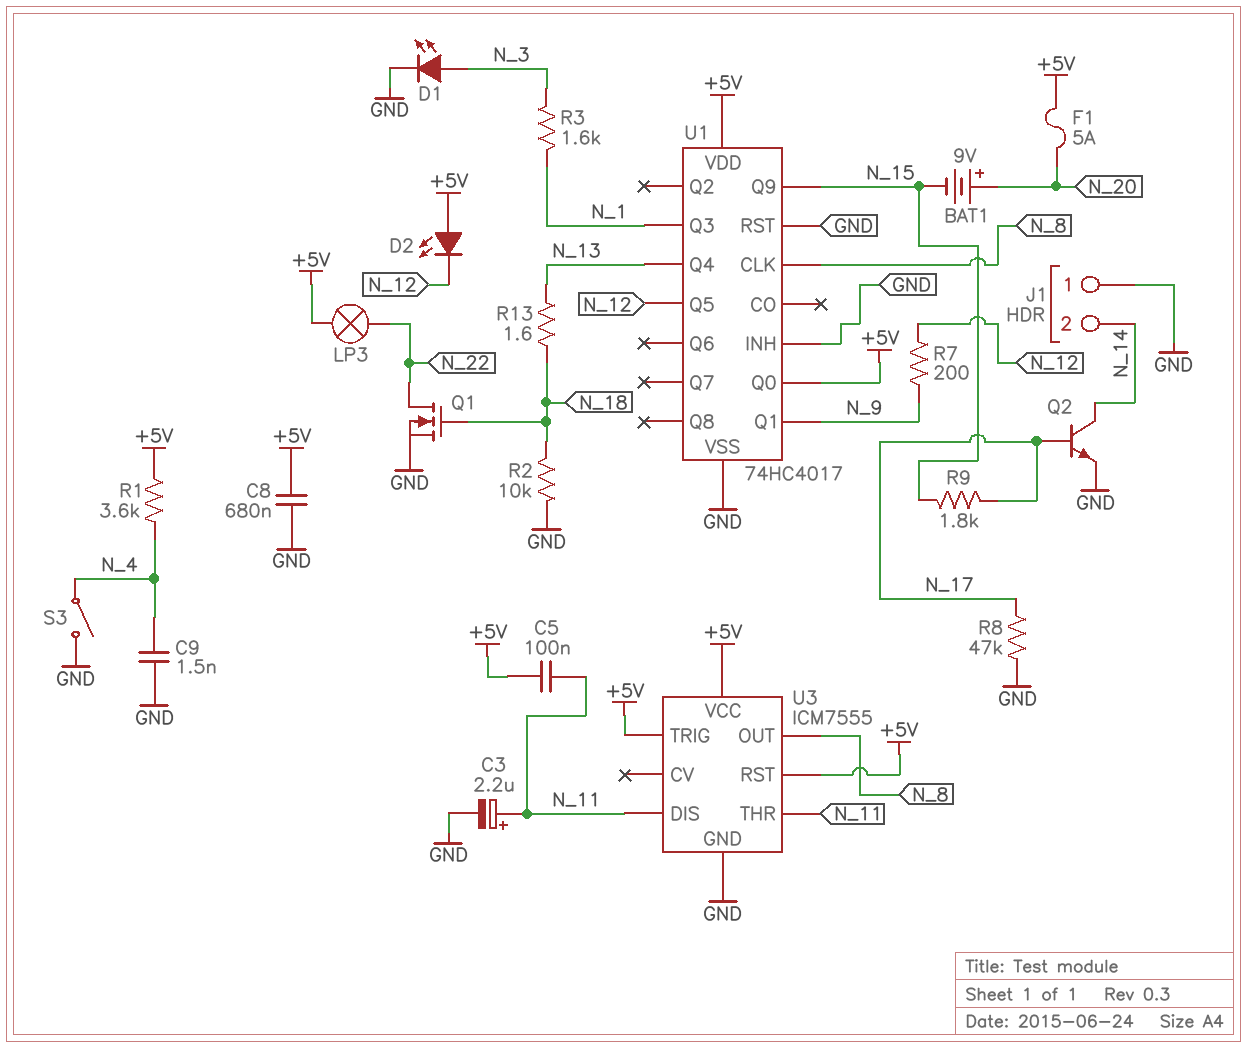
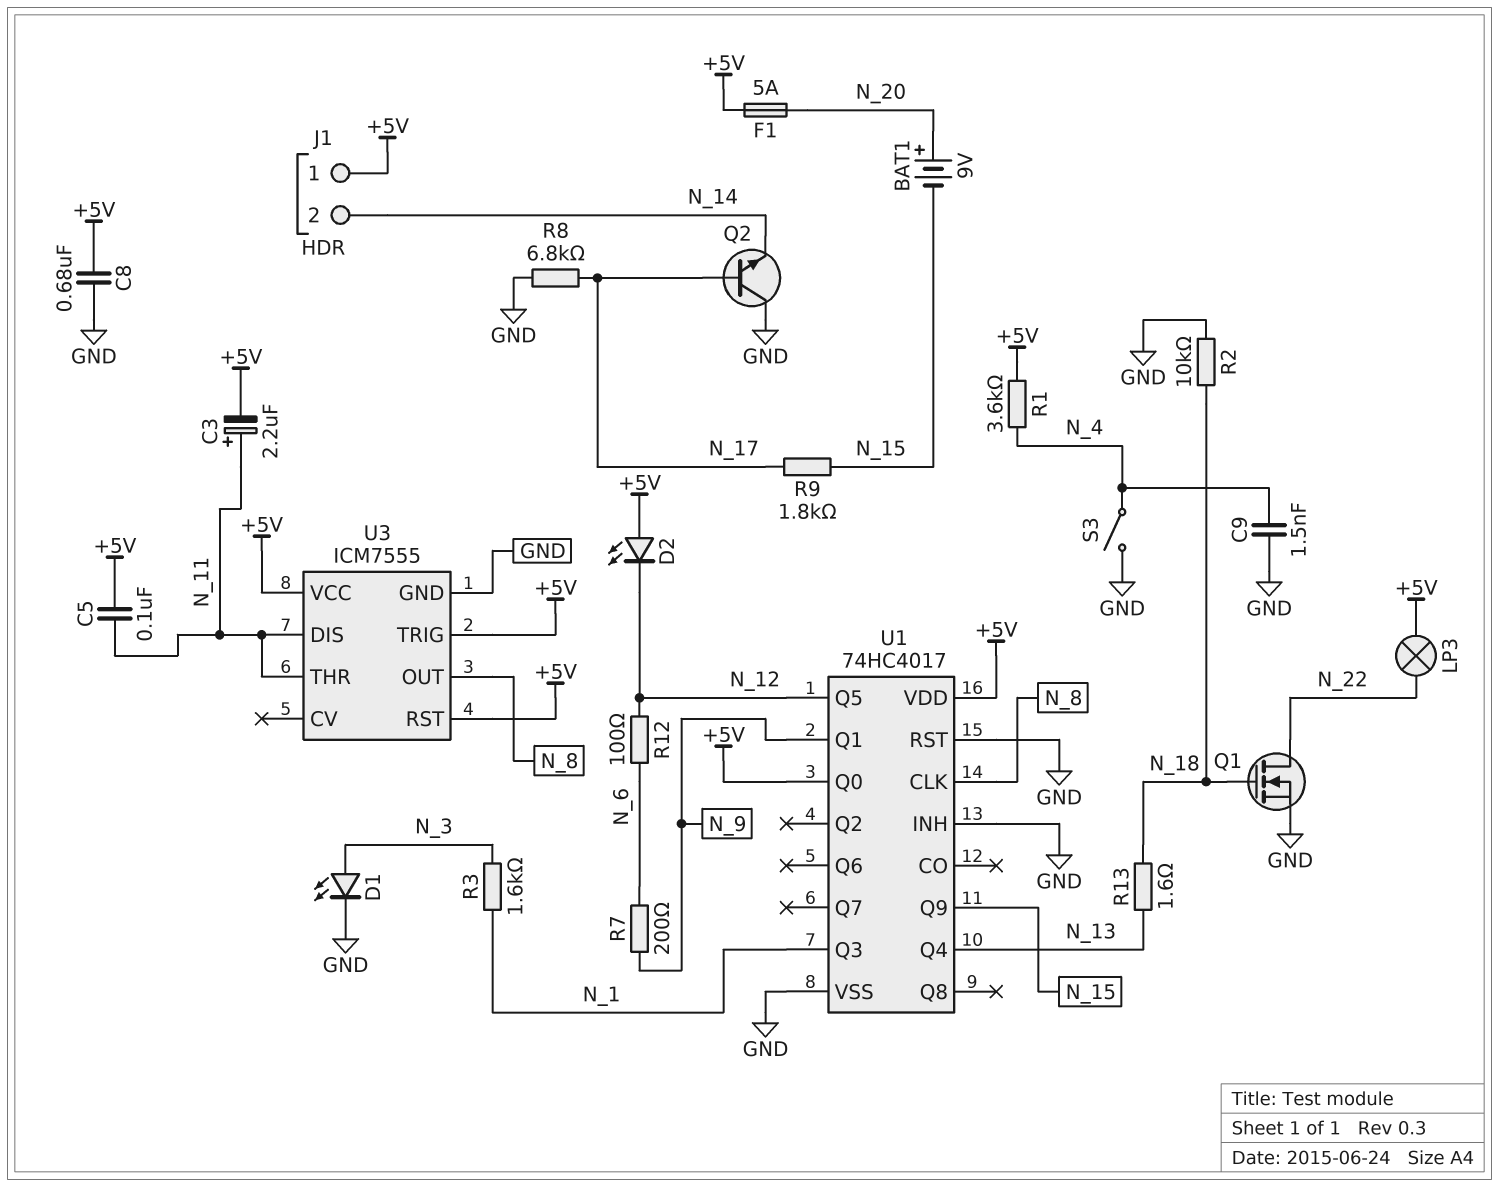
C3: 2.2uF (plus N_11, minus GND) -> 2.2uF (plus N_11, minus +5V)
J1 pin 1: GND -> +5V
Q2: NPN (B N_17, C N_14, E GND) -> NPN (B N_17, C GND, E N_14)
R7: 200 (N_9, N_12) -> 200 (N_6, N_9)
R8: 47k (GND, N_17) -> 6.8k (GND, N_17)
R12: none -> 100 (N_6, N_12)

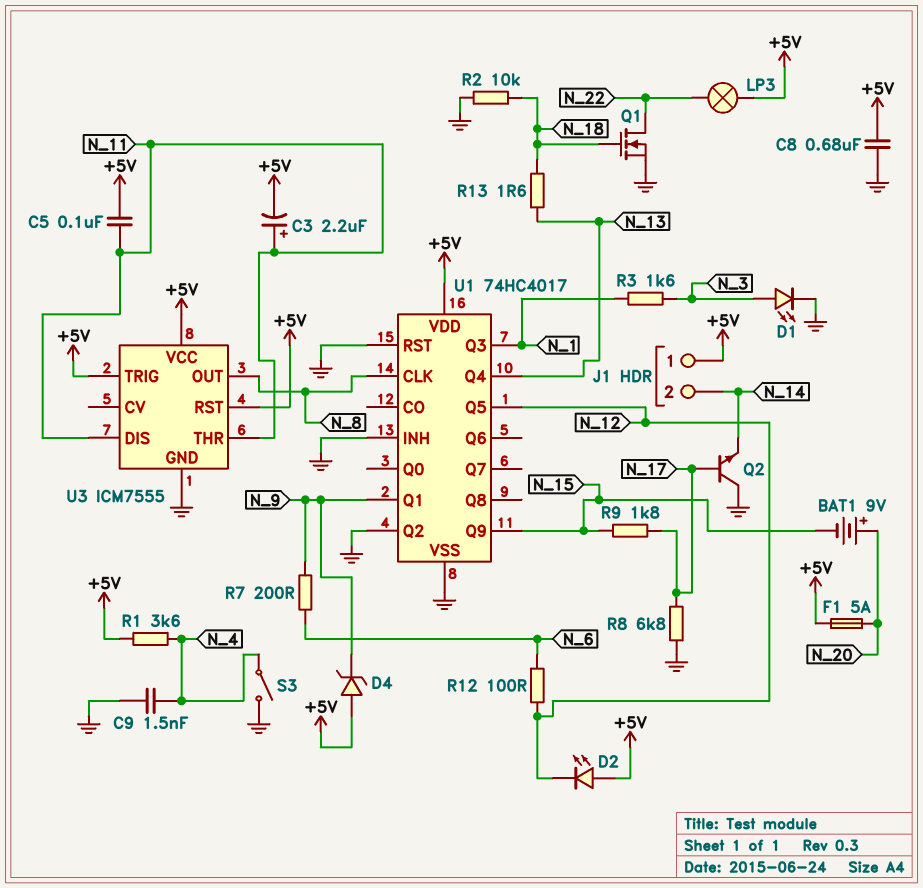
D4: none -> zener (A +5V, K N_9)
U1 pin Q0: +5V -> none
U1 pin Q2: none -> GND

